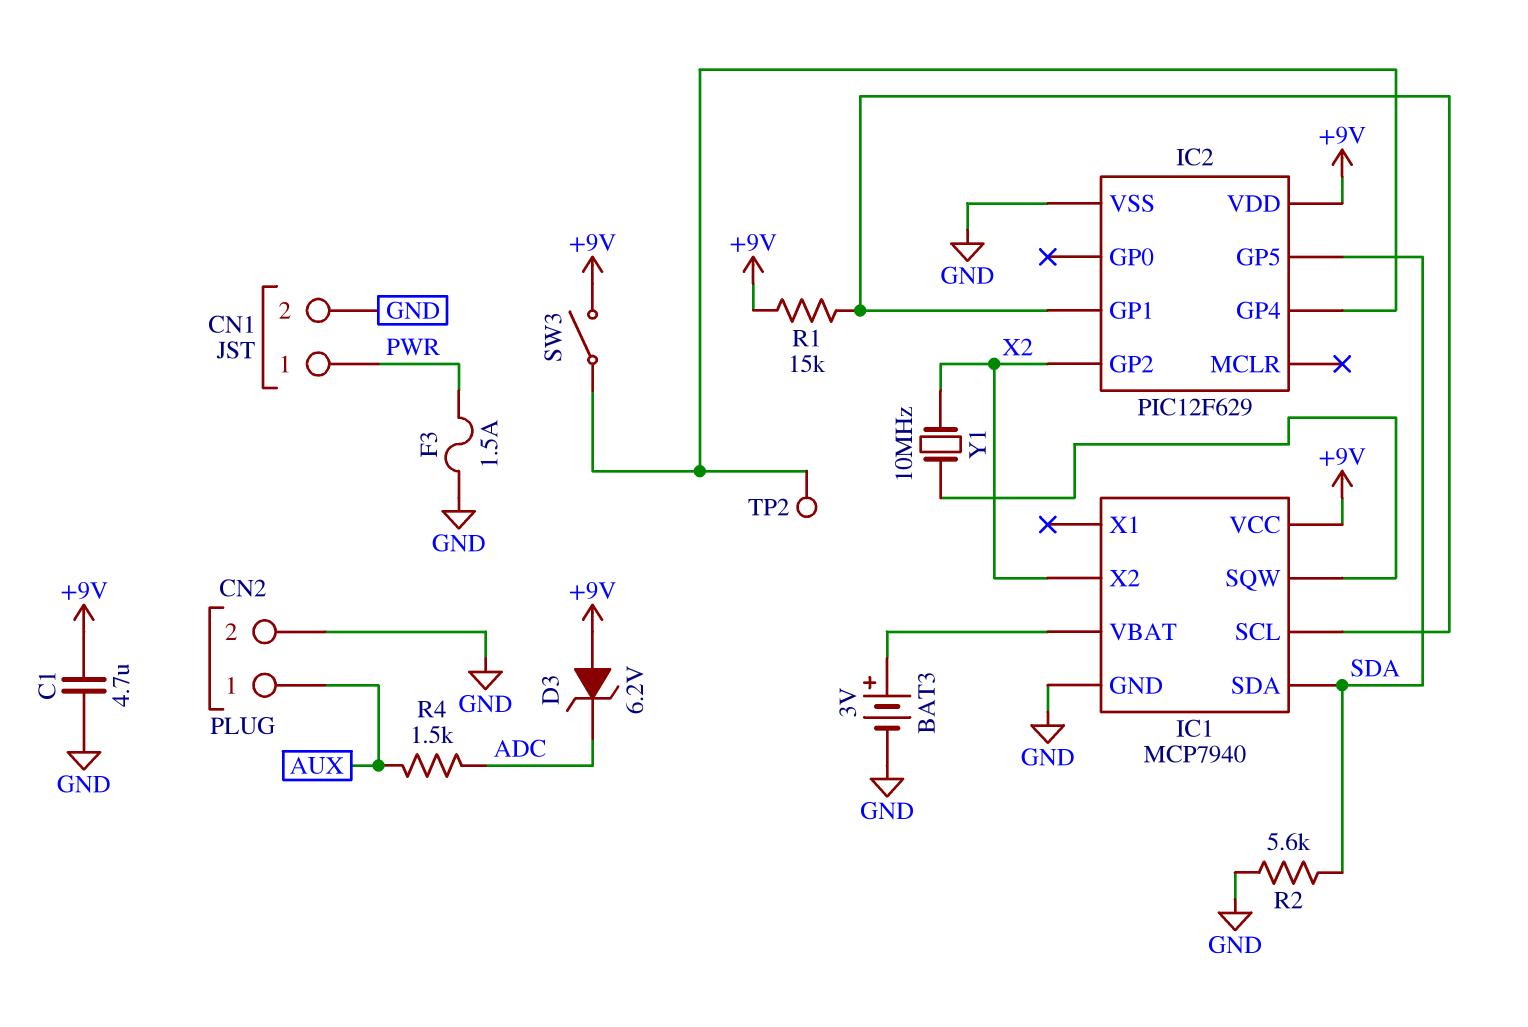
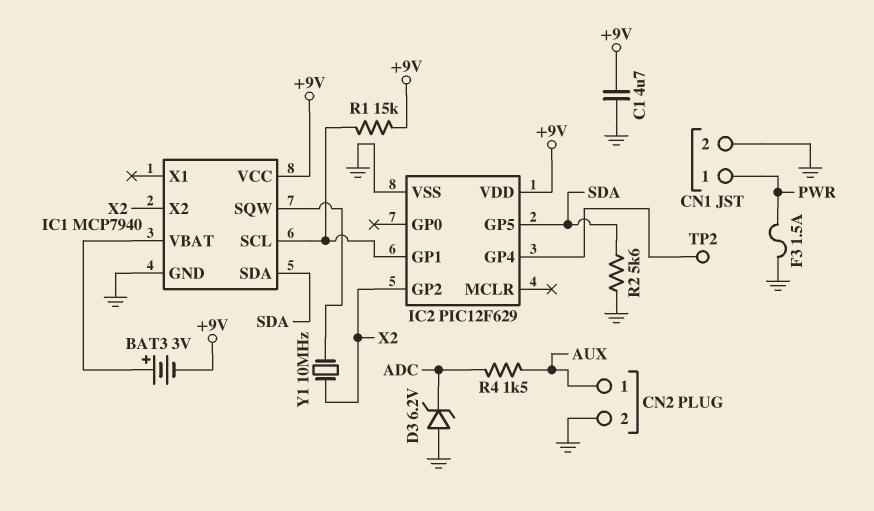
BAT3: 3V (plus IC1/VBAT, minus GND) -> 3V (plus IC1/VBAT, minus +9V)
D3: zener 6.2V (A +9V, K ADC) -> zener 6.2V (A GND, K ADC)
SW3: switch (+9V, IC2/GP4) -> none

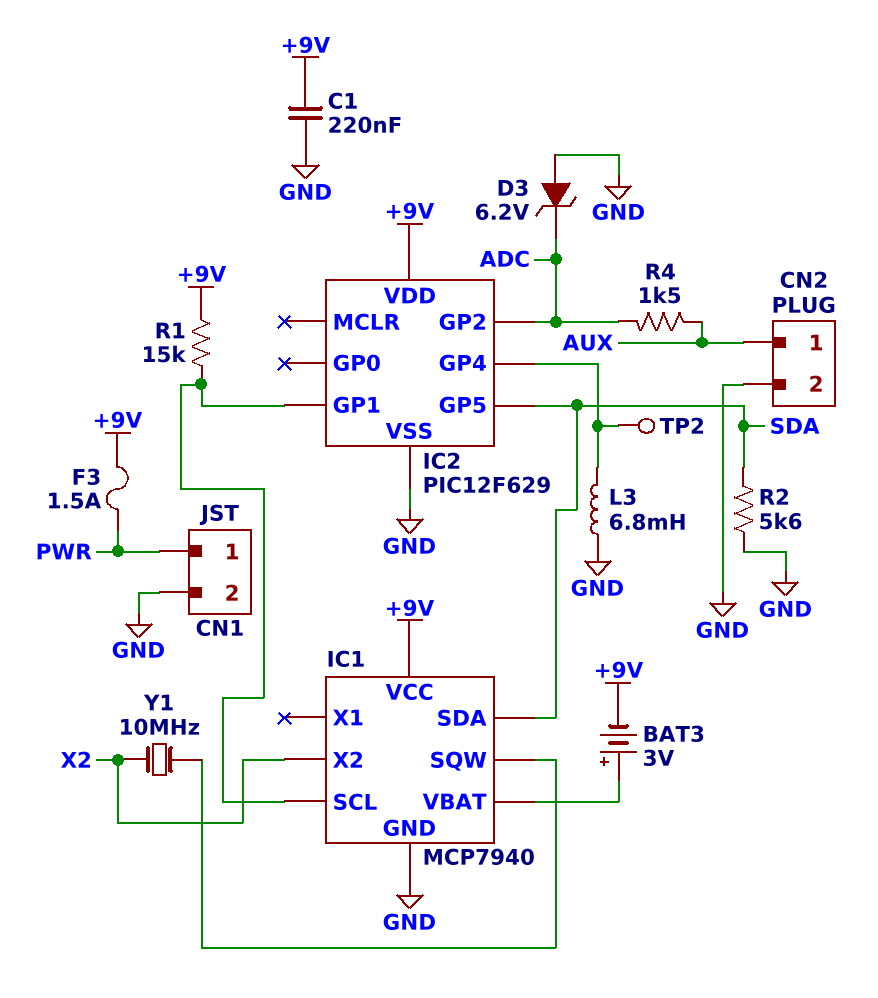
C1: 4.7uF (+9V, GND) -> 220nF (+9V, GND)
F3: 1.5A (GND, PWR) -> 1.5A (+9V, PWR)
IC2 pin GP2: X2 -> ADC
L3: none -> 6.8mH (GND, IC2/GP4)

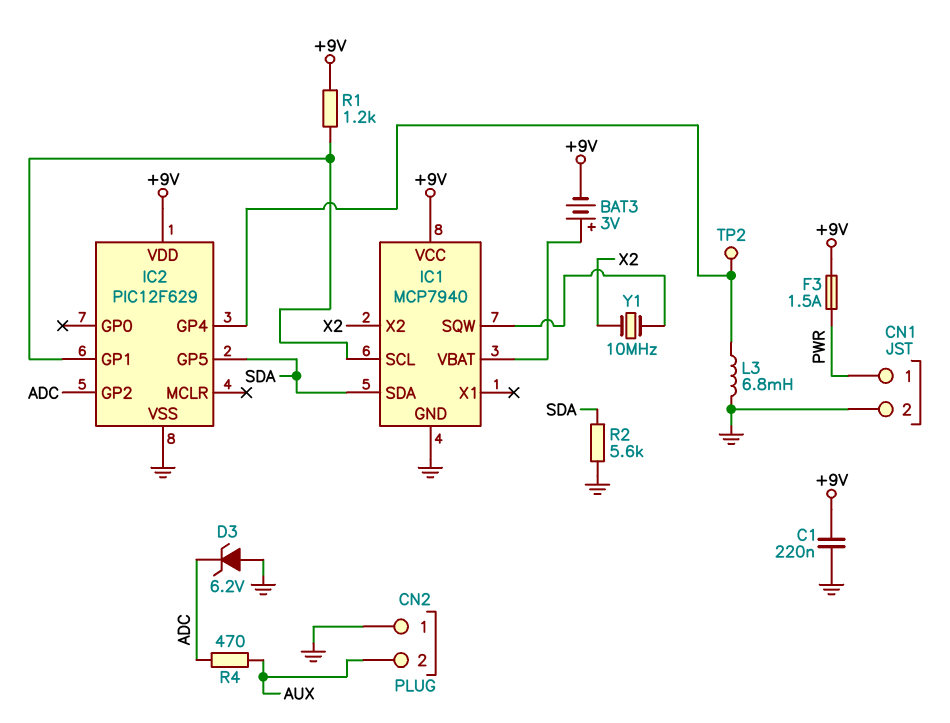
CN2 pin 1: AUX -> GND
CN2 pin 2: GND -> AUX
R1: 15k (+9V, IC1/SCL) -> 1.2k (+9V, IC1/SCL)
R4: 1.5k (ADC, AUX) -> 470 (ADC, AUX)

